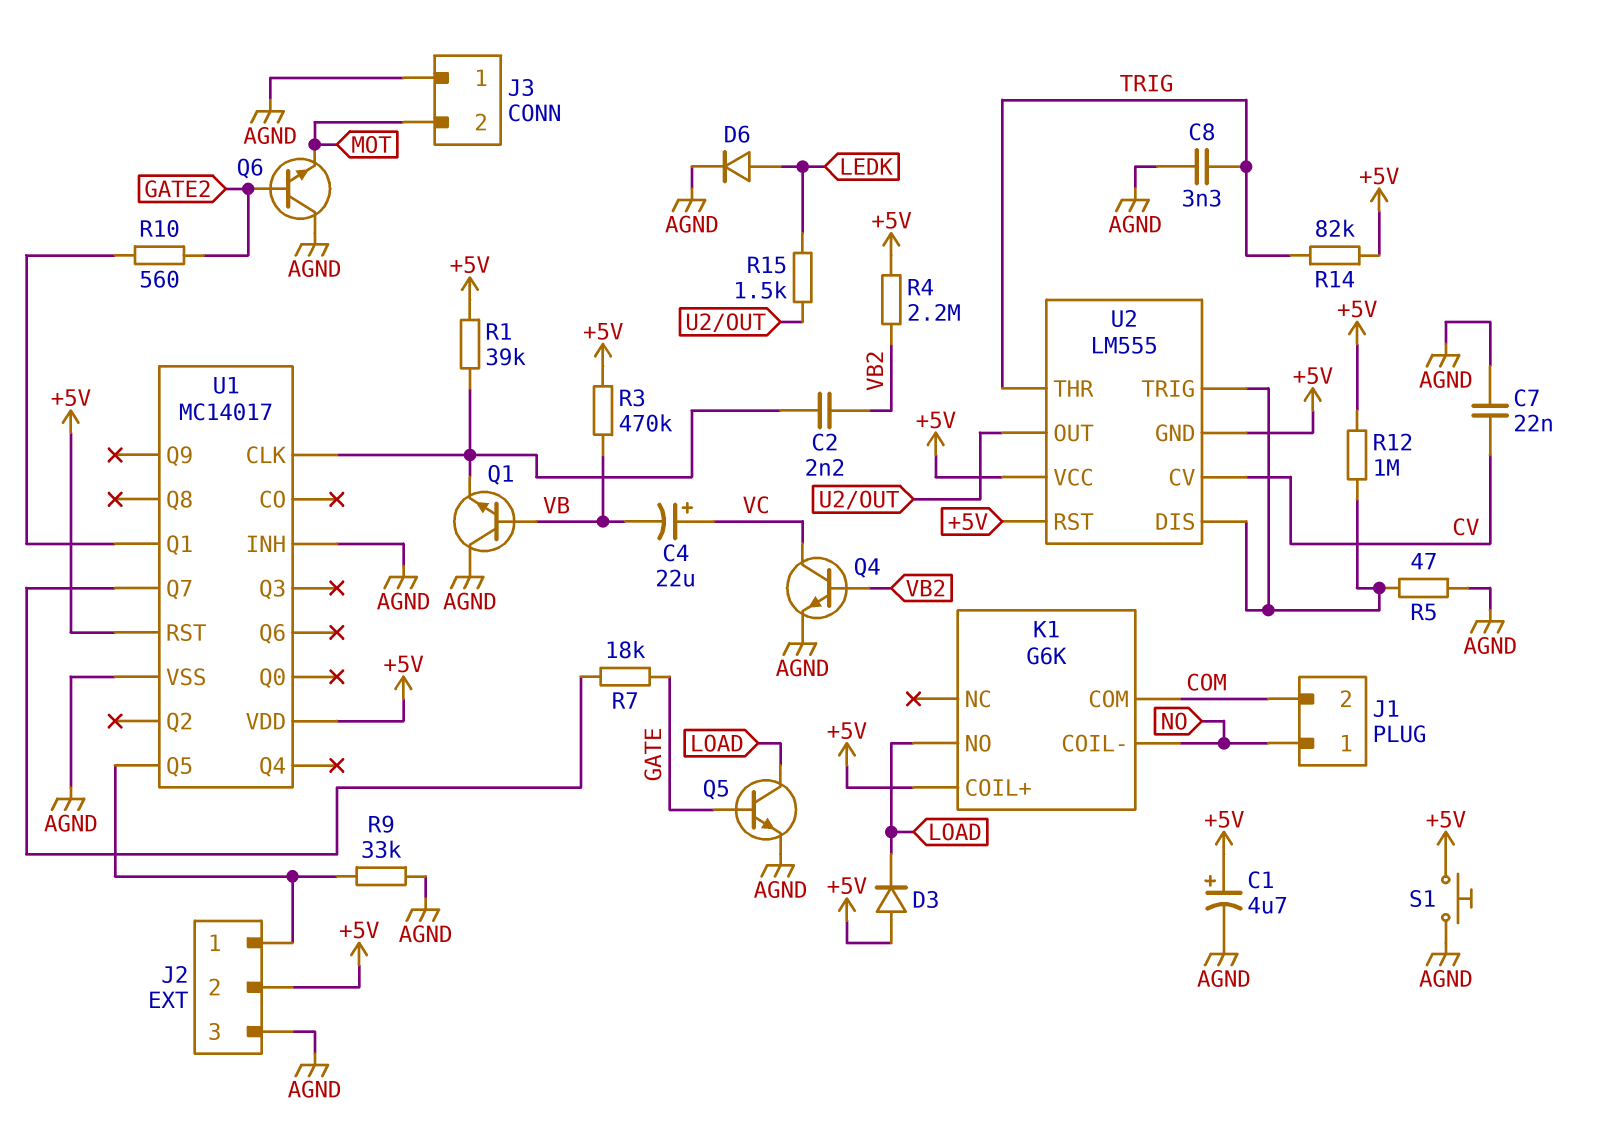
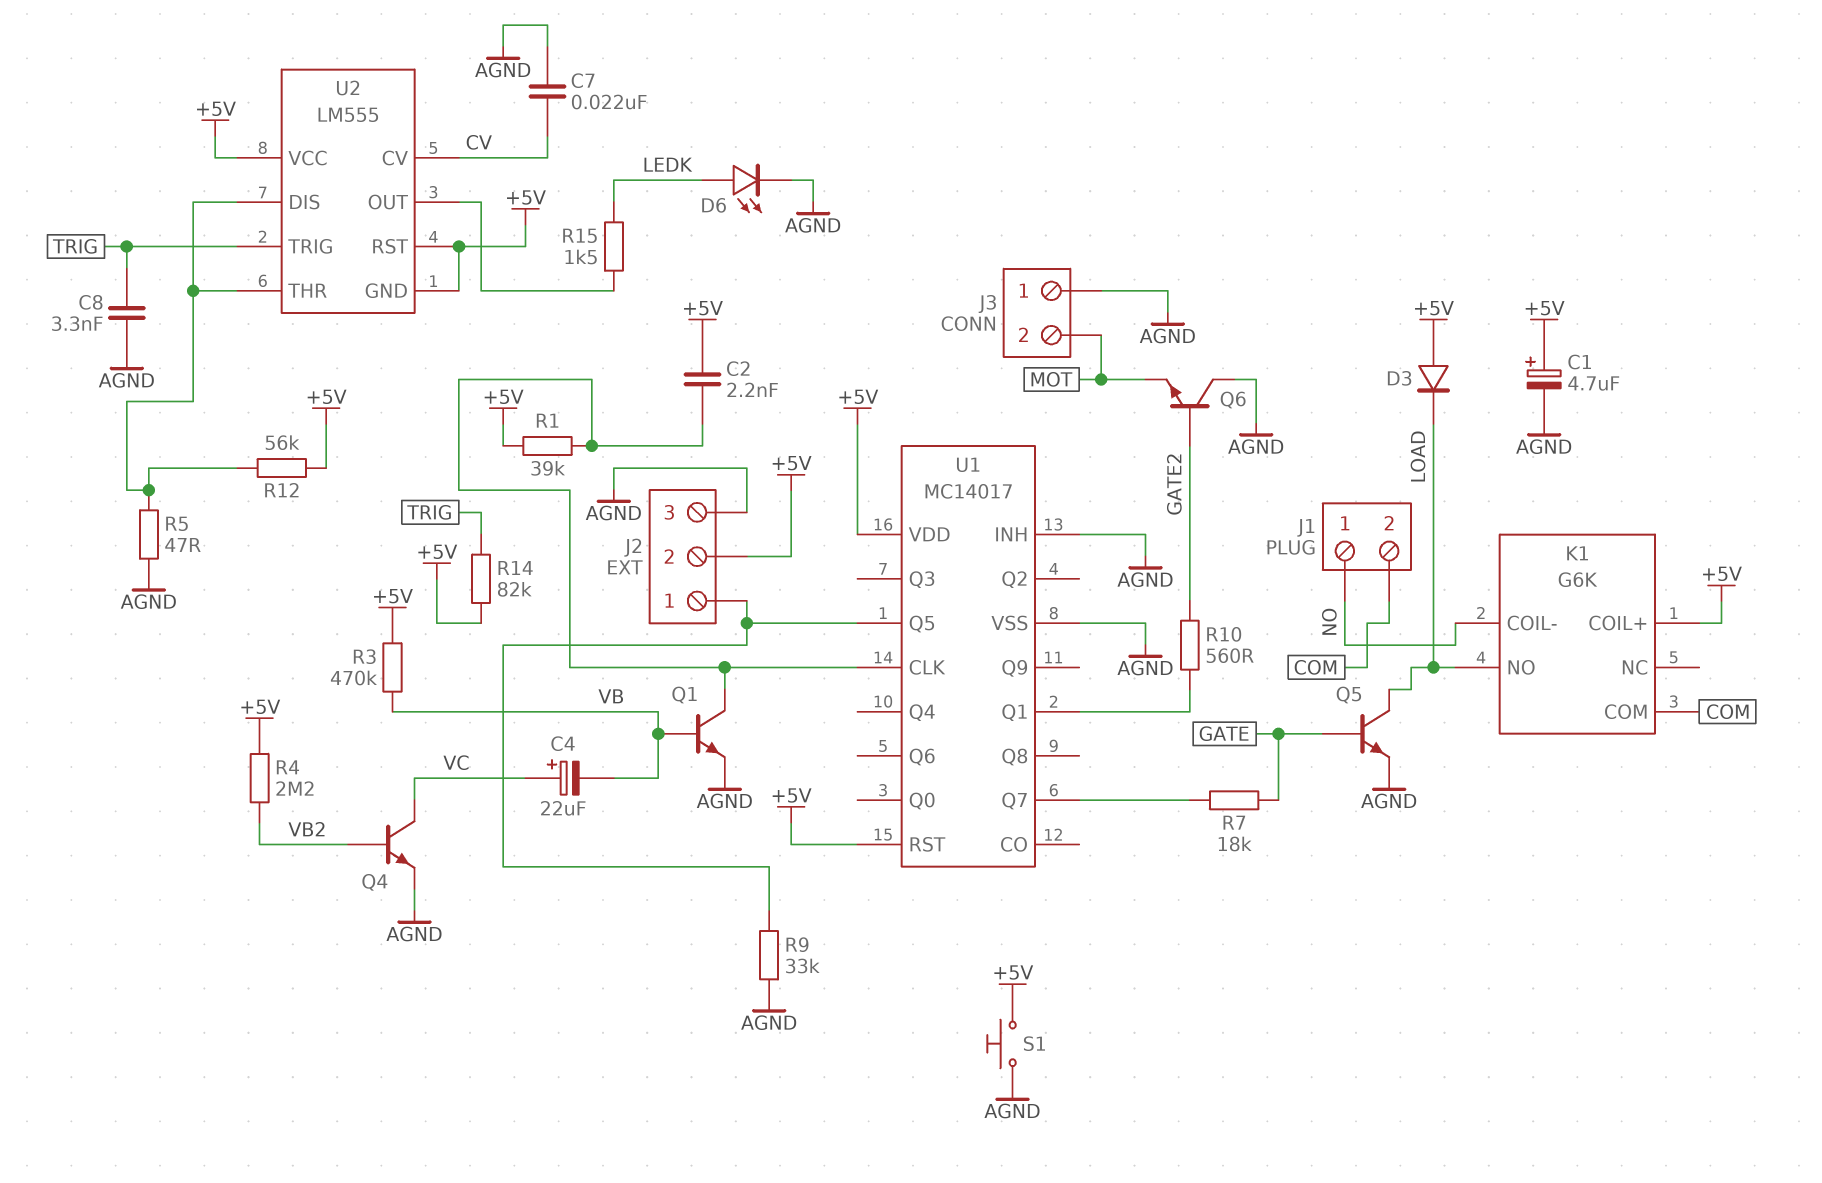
C2: 2.2nF (U1/CLK, VB2) -> 2.2nF (+5V, U1/CLK)
D6: diode (A LEDK, K AGND) -> LED (A LEDK, K AGND)
Q1: NPN (B VB, C AGND, E U1/CLK) -> NPN (B VB, C U1/CLK, E AGND)
R12: 1M (+5V, U2/DIS) -> 56k (+5V, U2/DIS)
U2 pin THR: TRIG -> U2/DIS
U2 pin TRIG: U2/DIS -> TRIG

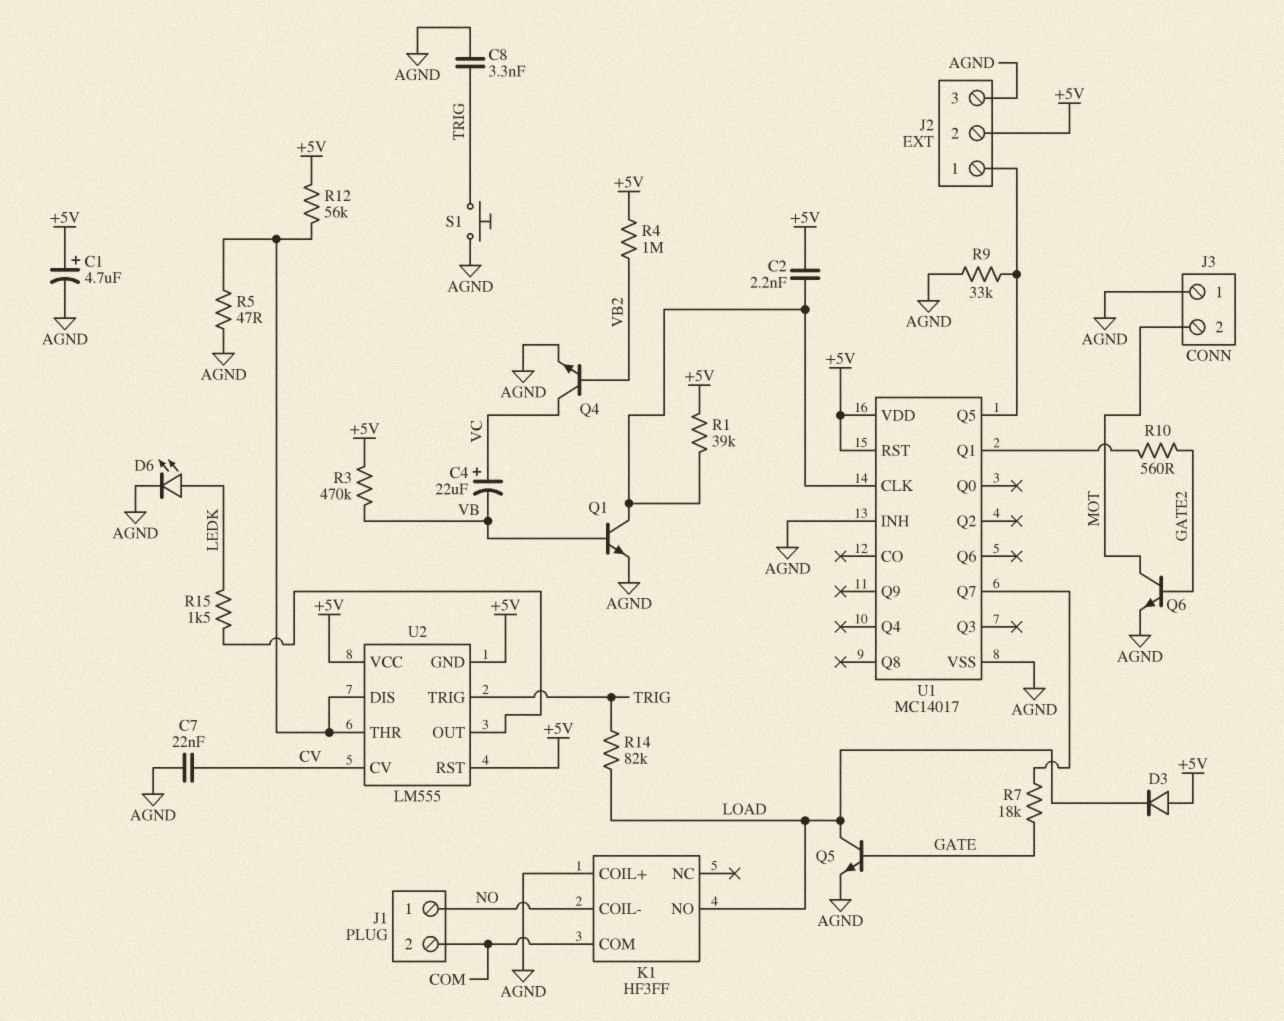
K1: G6K -> HF3FF
K1 pin COIL+: +5V -> AGND
Q6: NPN (B GATE2, C AGND, E MOT) -> NPN (B GATE2, C MOT, E AGND)
R4: 2.2M (+5V, VB2) -> 1M (+5V, VB2)
R14: 82k (+5V, TRIG) -> 82k (LOAD, TRIG)
S1: button (+5V, AGND) -> button (AGND, TRIG)

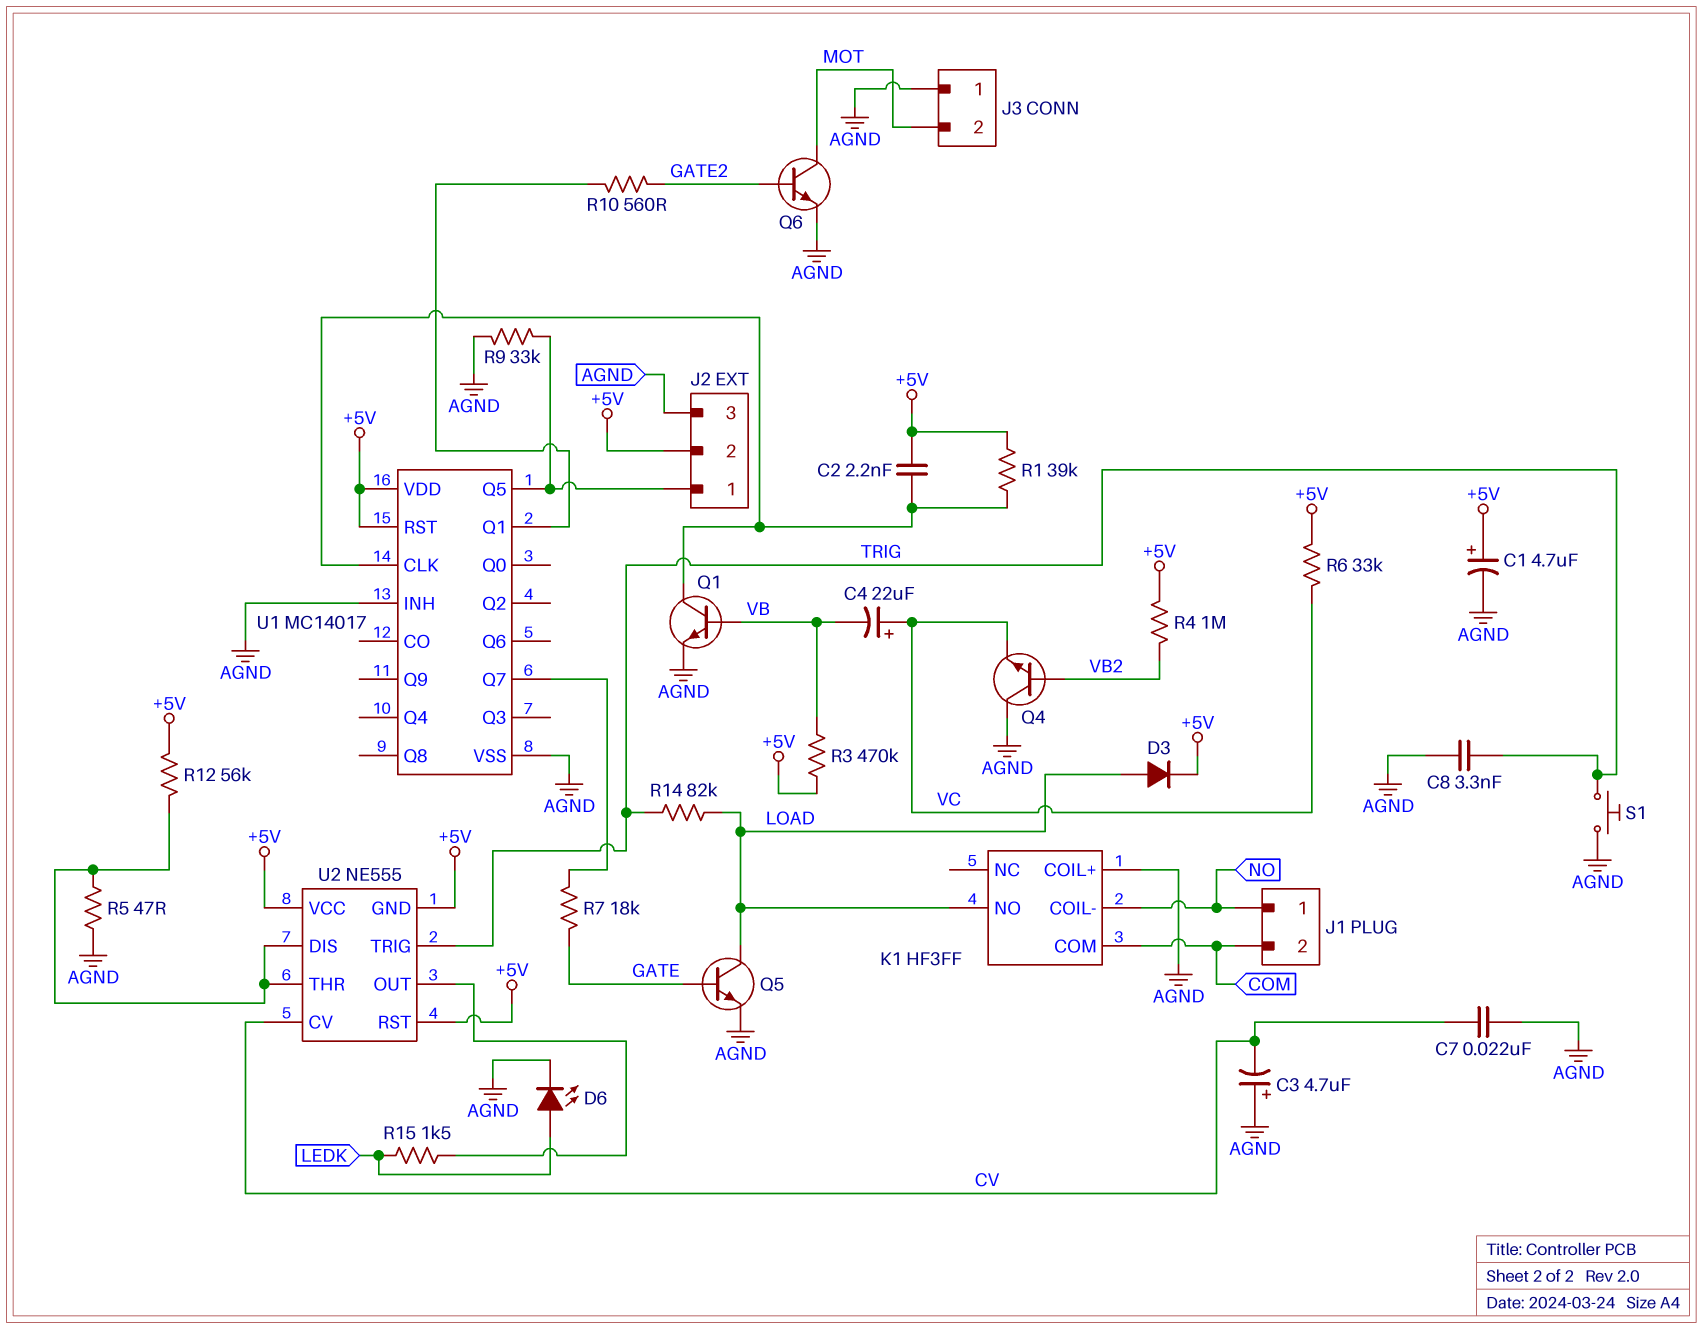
C3: none -> 4.7uF (plus AGND, minus CV)
D3: diode (A +5V, K LOAD) -> diode (A LOAD, K +5V)
Q4: NPN (B VB2, C VC, E AGND) -> NPN (B VB2, C AGND, E VC)
R6: none -> 33k (+5V, VC)
U2: LM555 -> NE555

